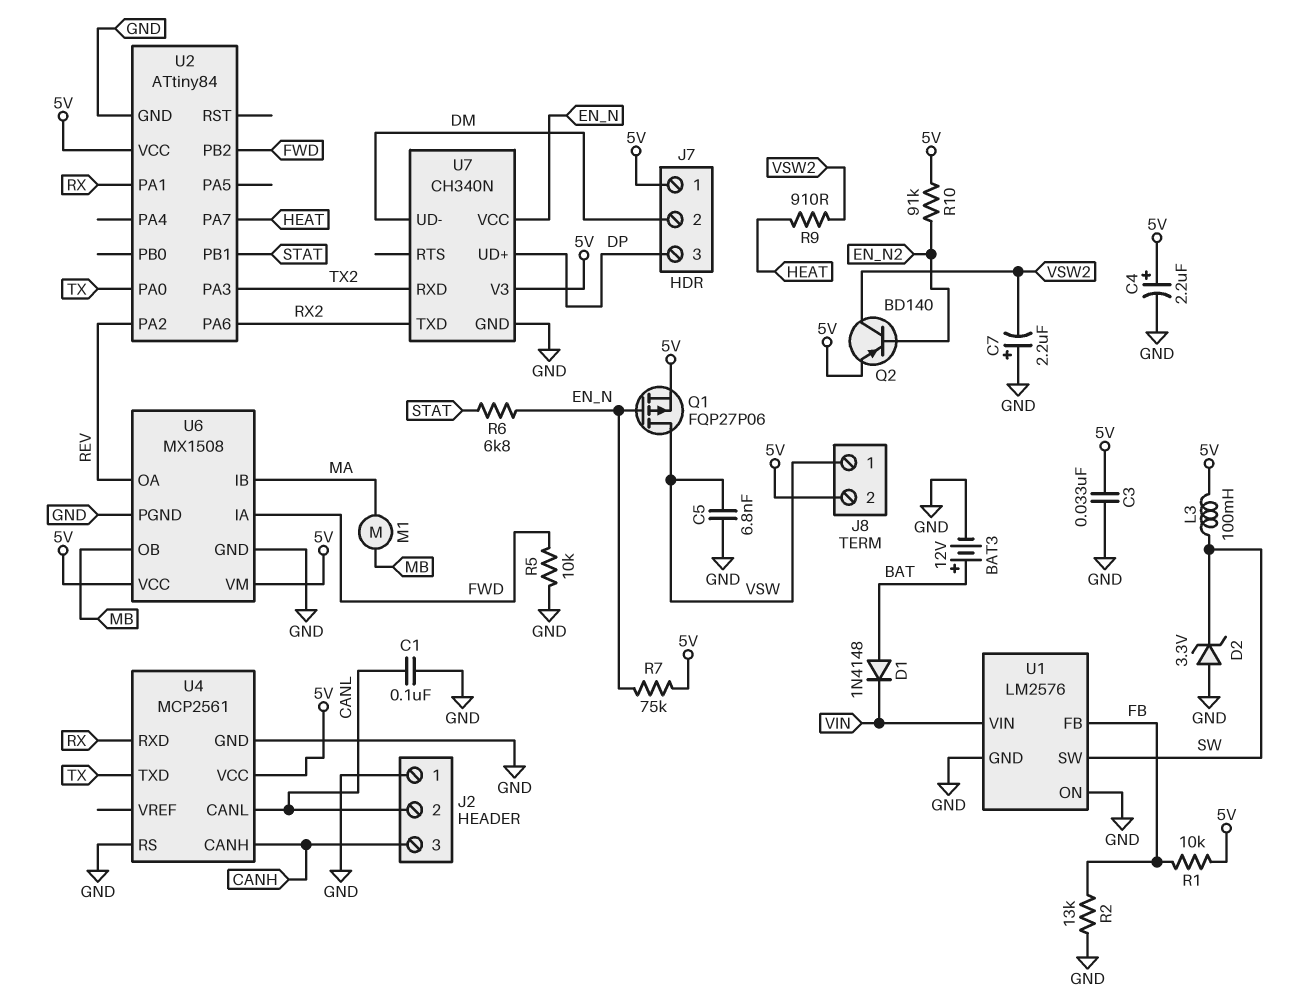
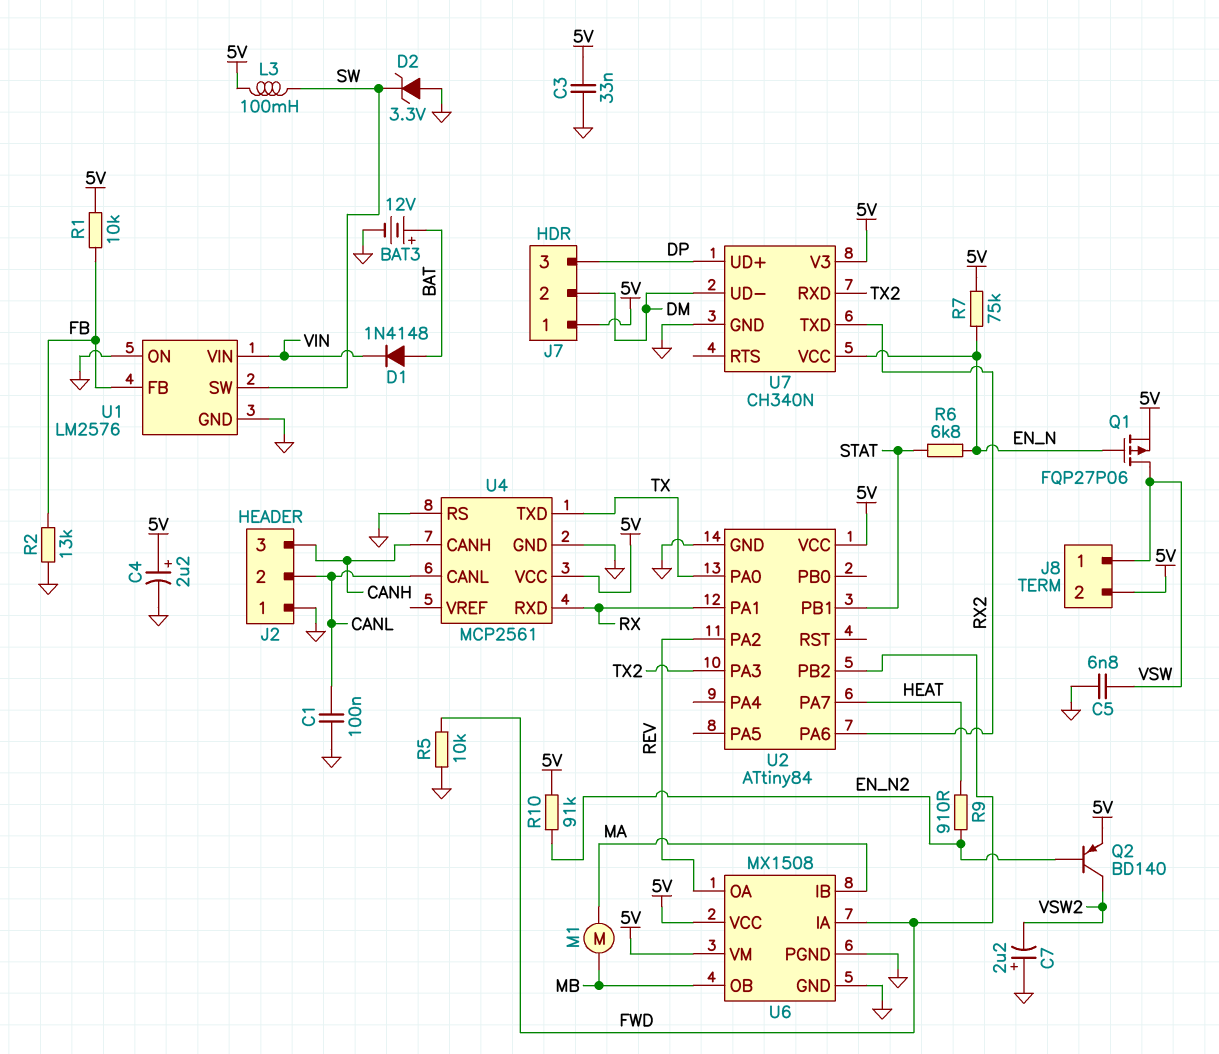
R9: 910 (HEAT, VSW2) -> 910 (EN_N2, HEAT)

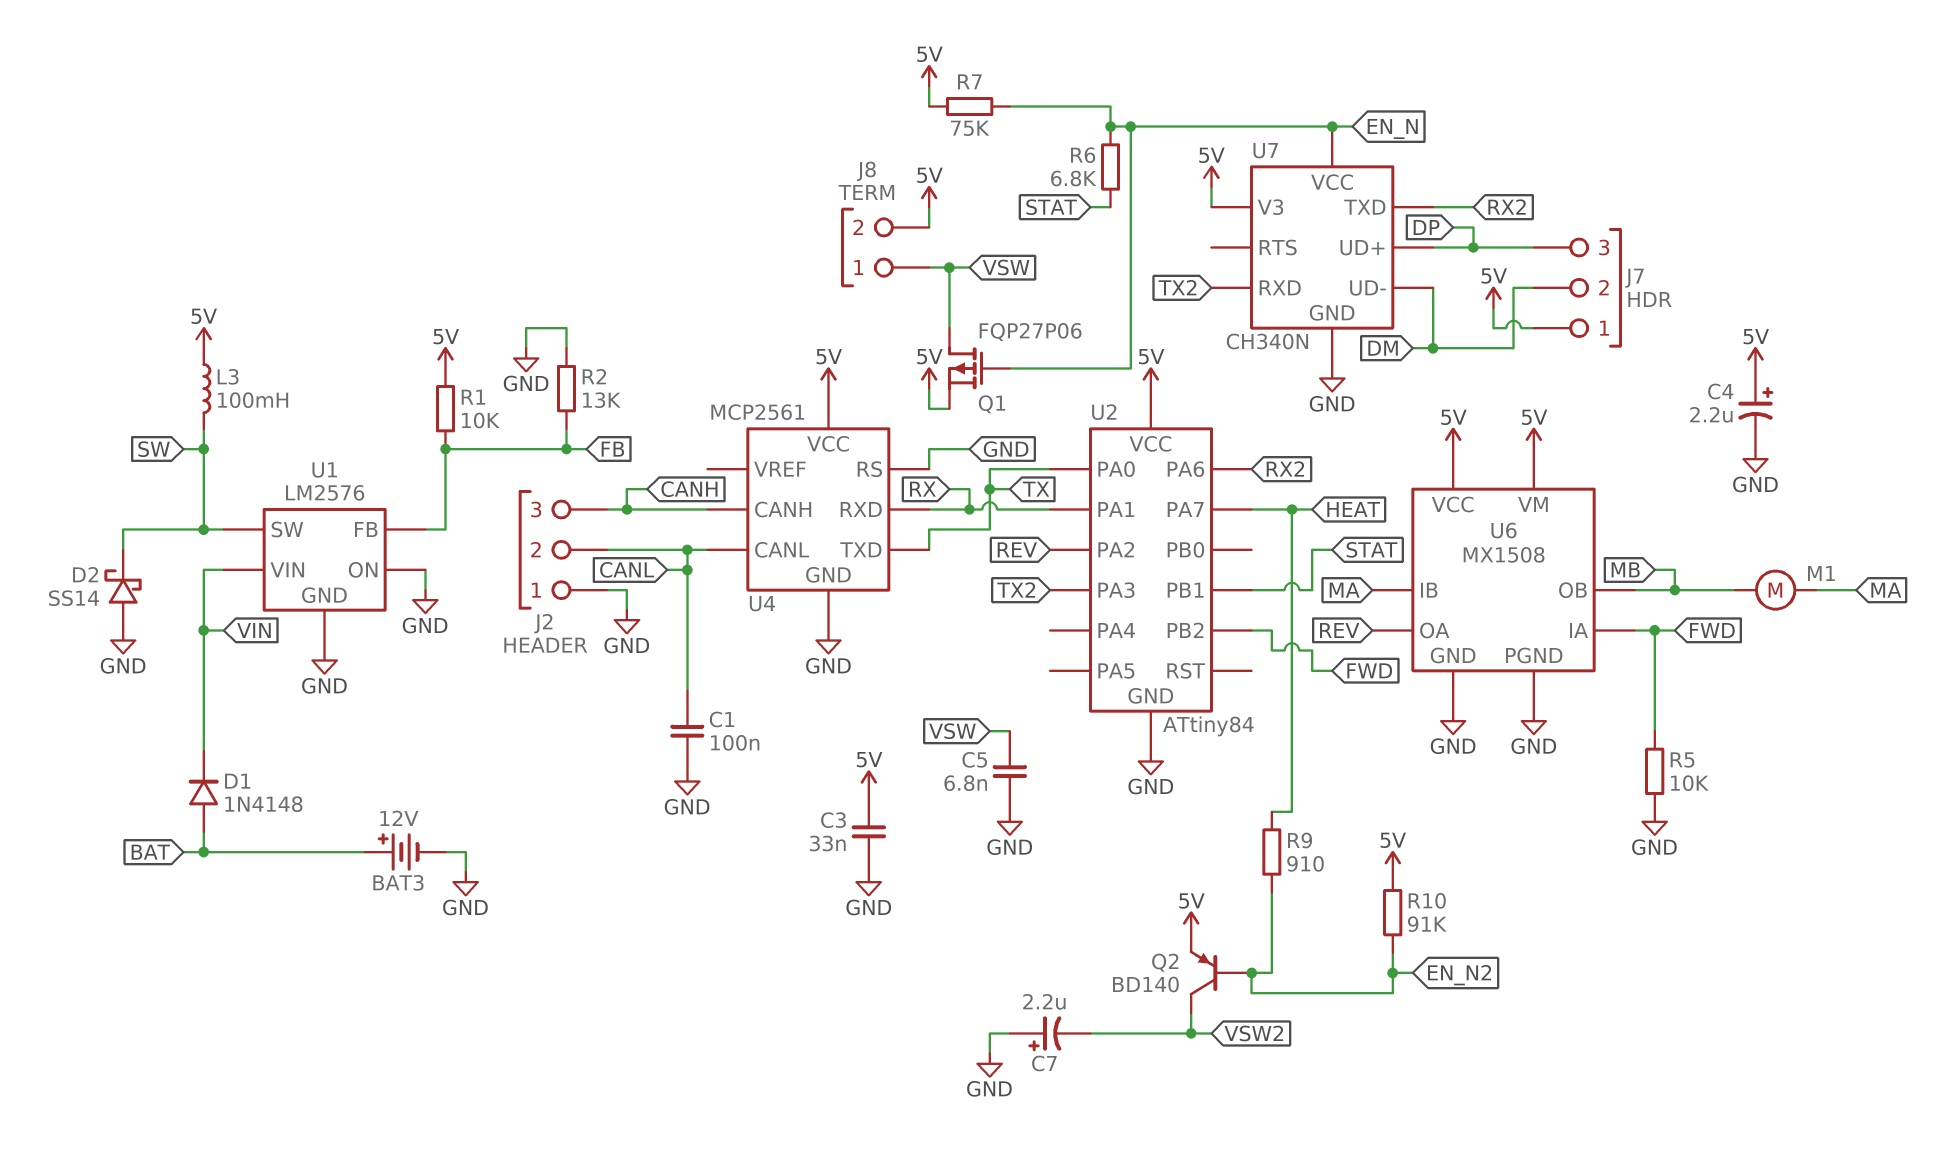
D2: zener 3.3V (A GND, K SW) -> schottky SS14 (A GND, K SW)

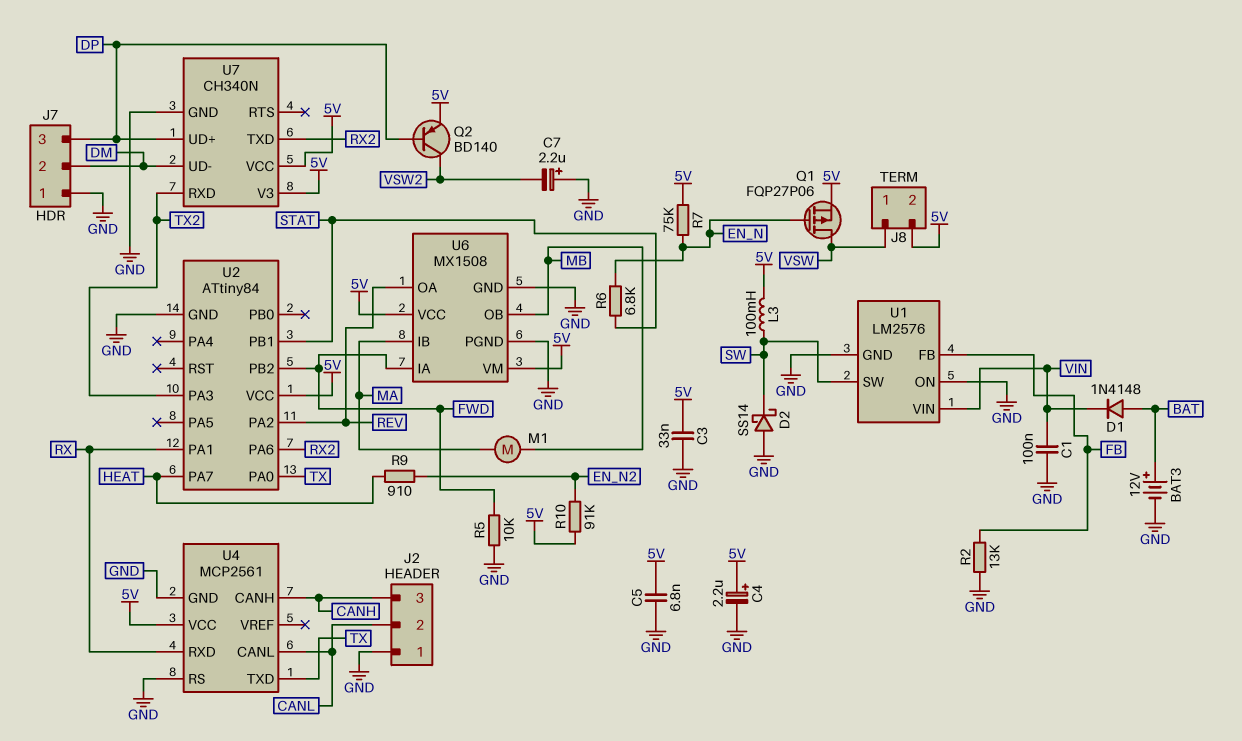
C1: 100nF (CANL, GND) -> 100nF (GND, VIN)
C5: 6.8nF (GND, VSW) -> 6.8nF (5V, GND)
J7 pin 1: 5V -> GND
Q2: PNP BD140 (B EN_N2, C VSW2, E 5V) -> PNP BD140 (B DP, C VSW2, E 5V)
R1: 10k (5V, FB) -> none
U7 pin VCC: EN_N -> 5V

